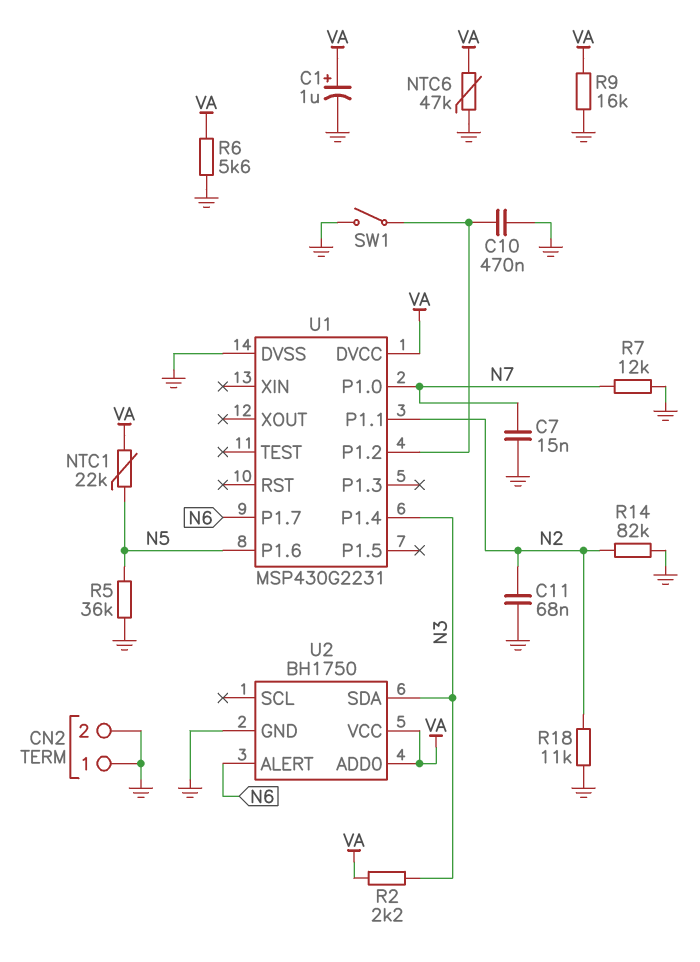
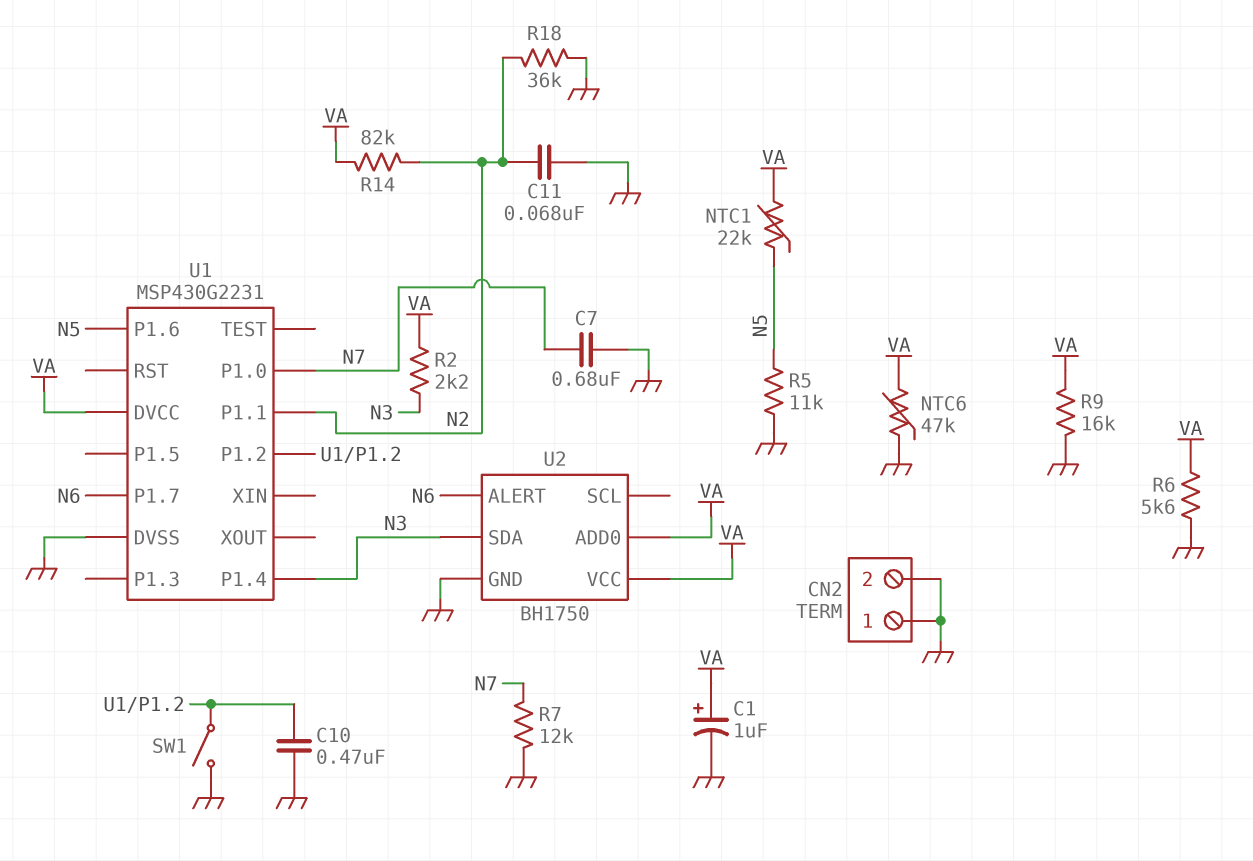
C7: 15nF (GND, N7) -> 680nF (GND, N7)
R5: 36k (GND, N5) -> 11k (GND, N5)
R14: 82k (GND, N2) -> 82k (N2, VA)
R18: 11k (GND, N2) -> 36k (GND, N2)

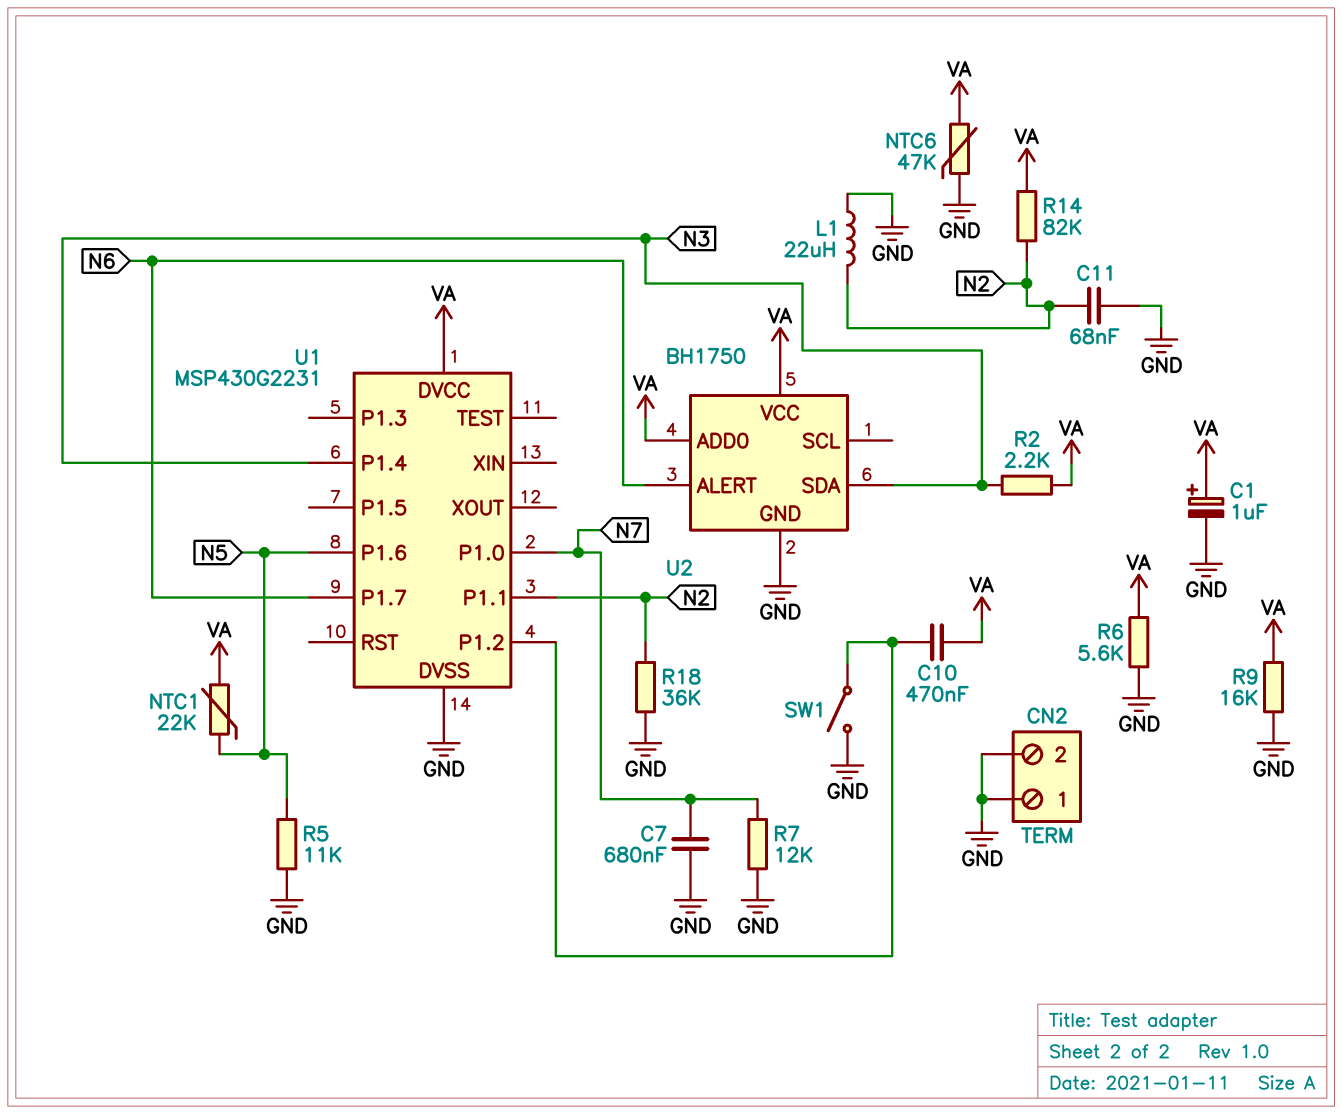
C10: 470nF (GND, U1/P1.2) -> 470nF (U1/P1.2, VA)
L1: none -> 22uH (GND, N2)

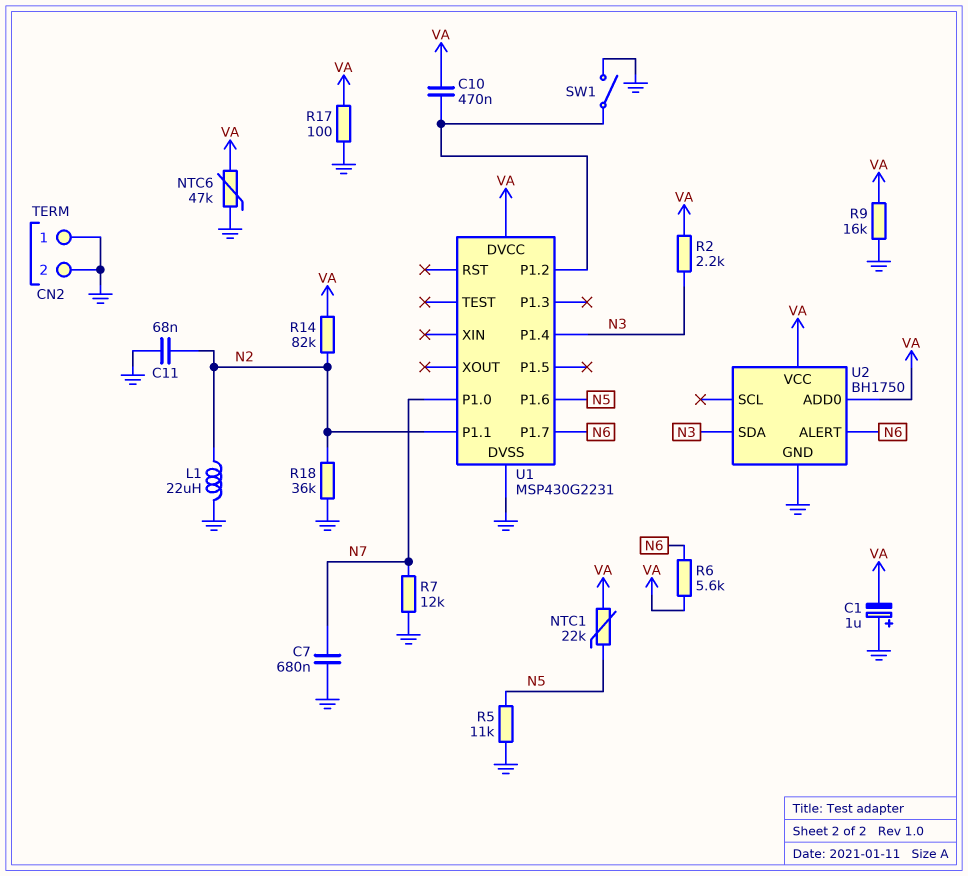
C1: 1uF (plus VA, minus GND) -> 1uF (plus GND, minus VA)
R6: 5.6k (GND, VA) -> 5.6k (N6, VA)
R17: none -> 100 (GND, VA)

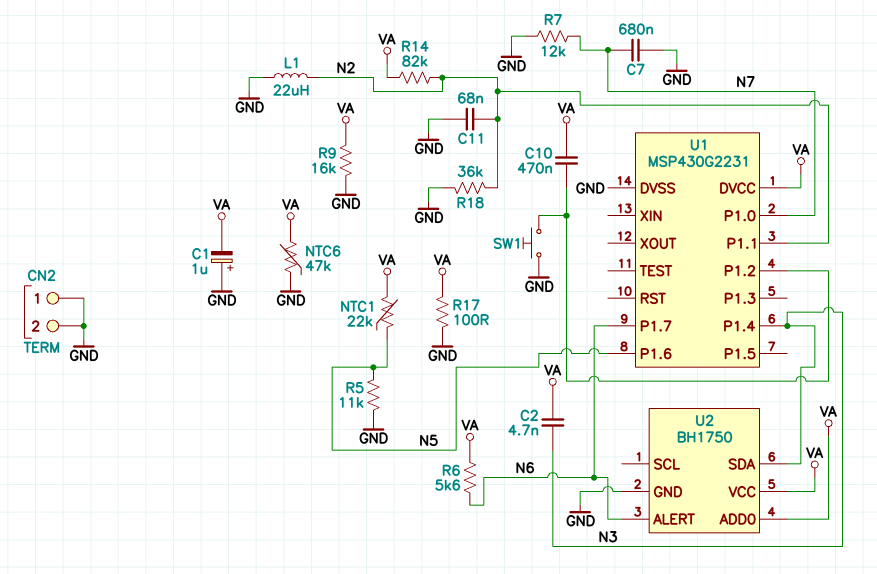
C2: none -> 4.7nF (N3, VA)
R2: 2.2k (N3, VA) -> none
SW1: switch (GND, U1/P1.2) -> button (GND, U1/P1.2)

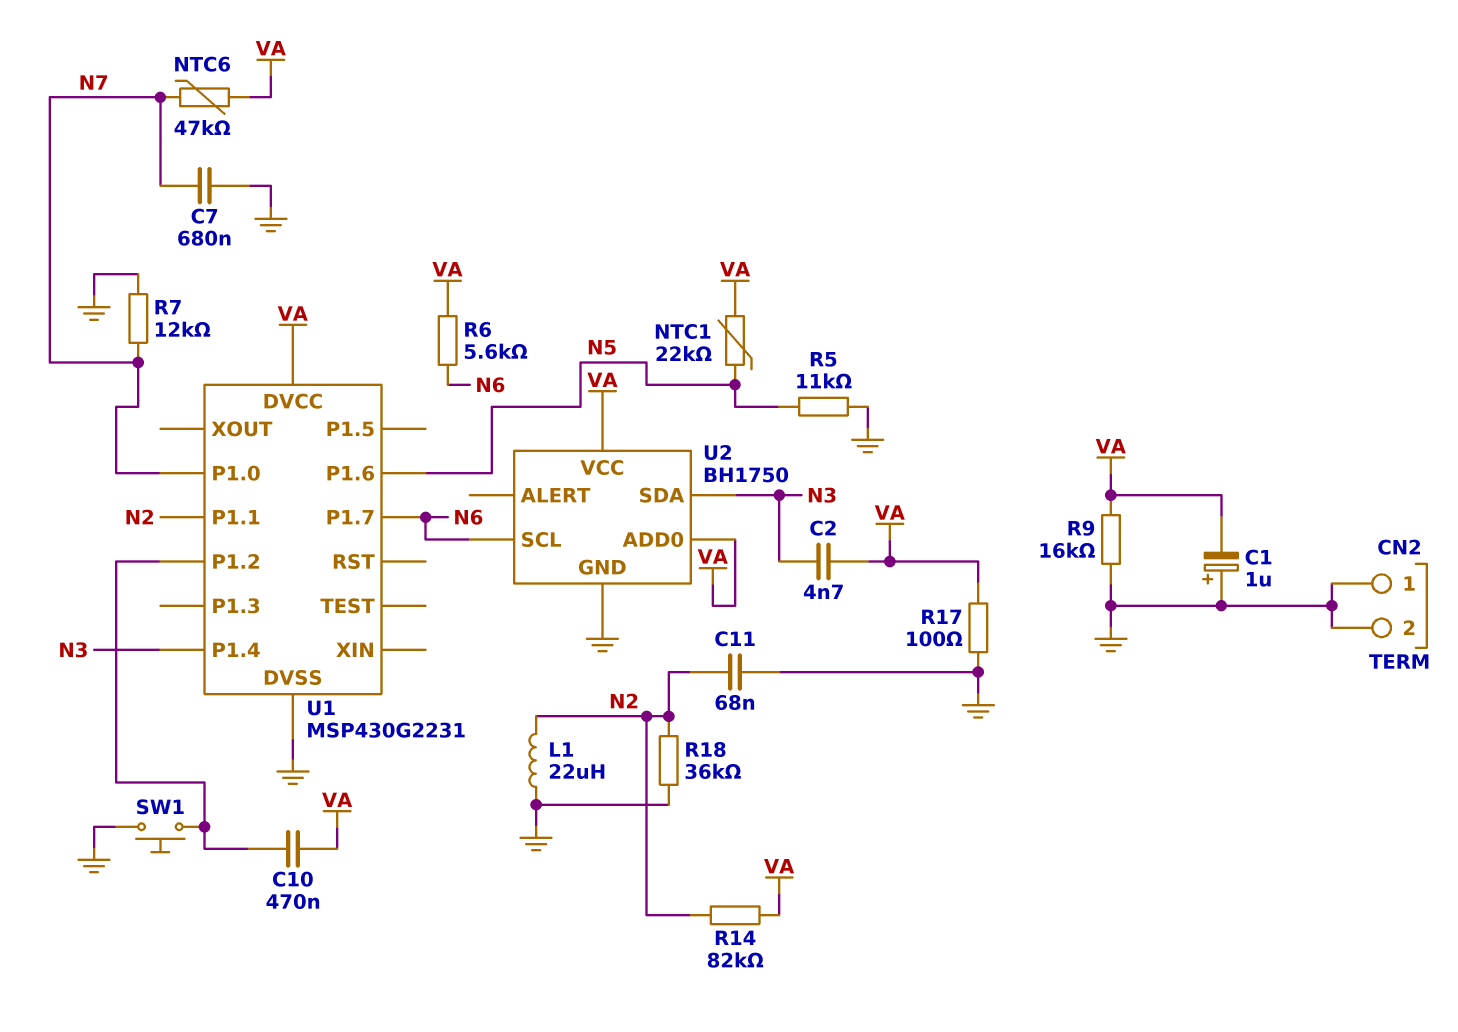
NTC6: 47k (GND, VA) -> 47k (N7, VA)
U2 pin ALERT: N6 -> none
U2 pin SCL: none -> N6

